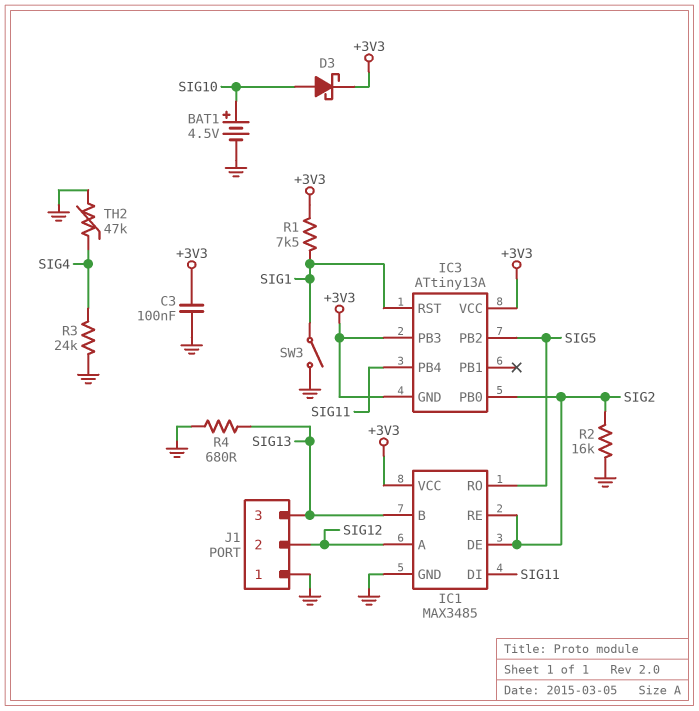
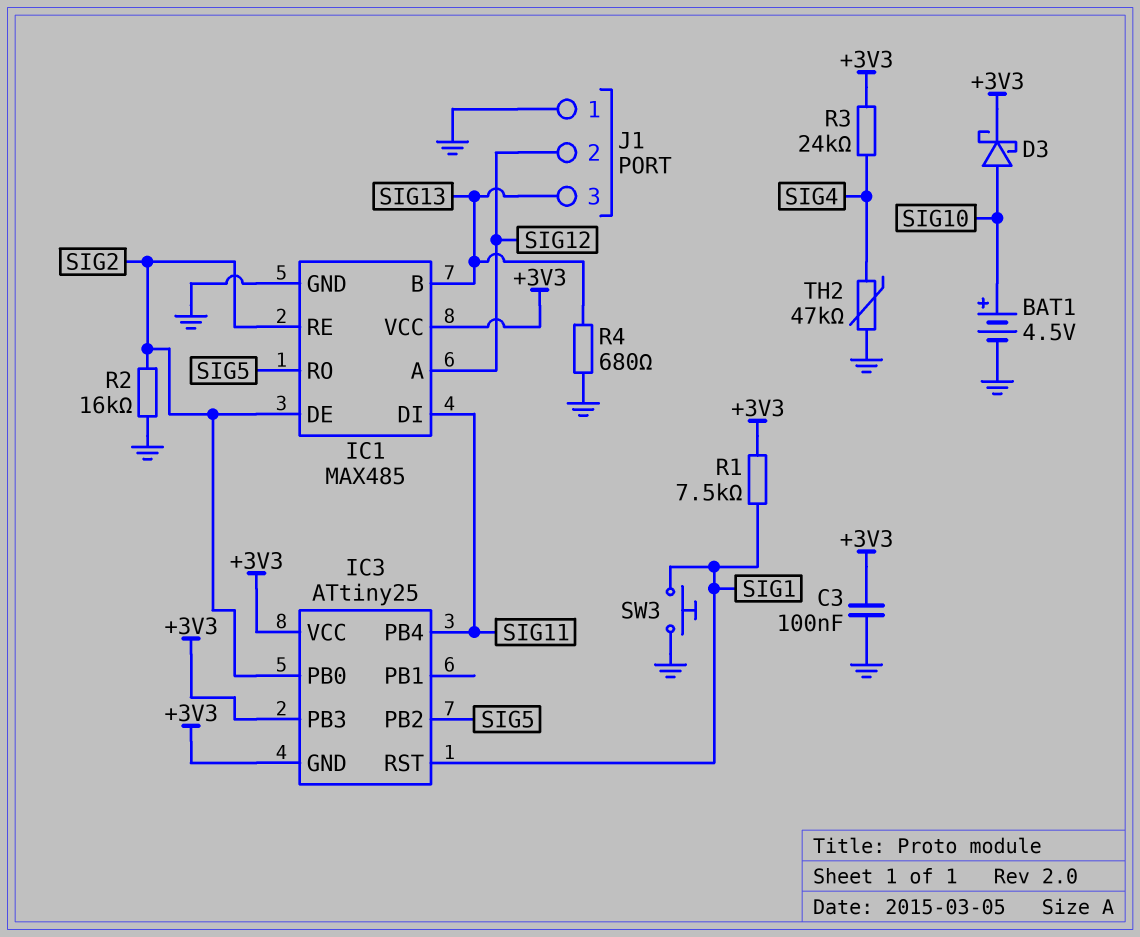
IC1: MAX3485 -> MAX485
IC3: ATtiny13A -> ATtiny25
R3: 24k (GND, SIG4) -> 24k (+3V3, SIG4)
SW3: switch (GND, SIG1) -> button (GND, SIG1)

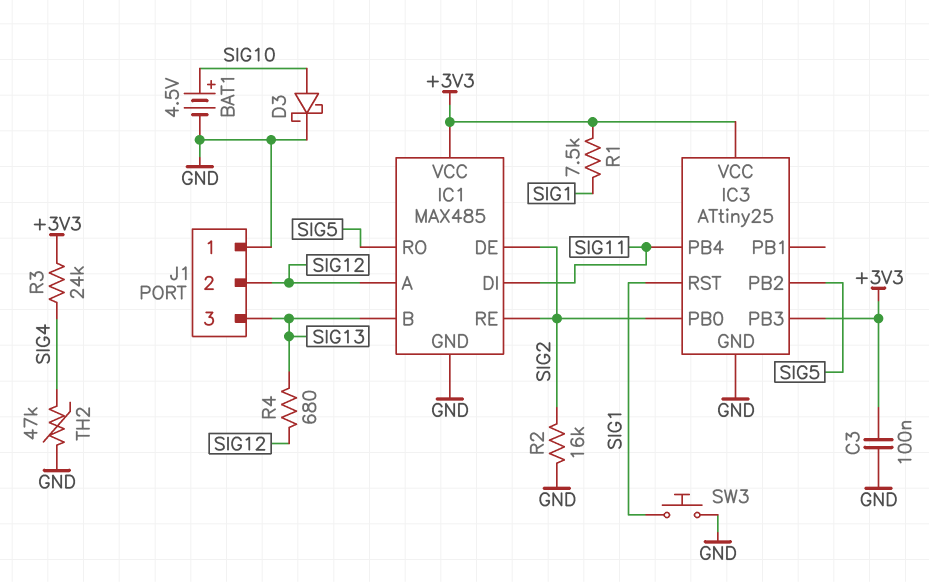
D3: schottky (A SIG10, K +3V3) -> schottky (A SIG10, K GND)
IC3 pin GND: +3V3 -> GND
R4: 680 (GND, SIG13) -> 680 (SIG12, SIG13)

